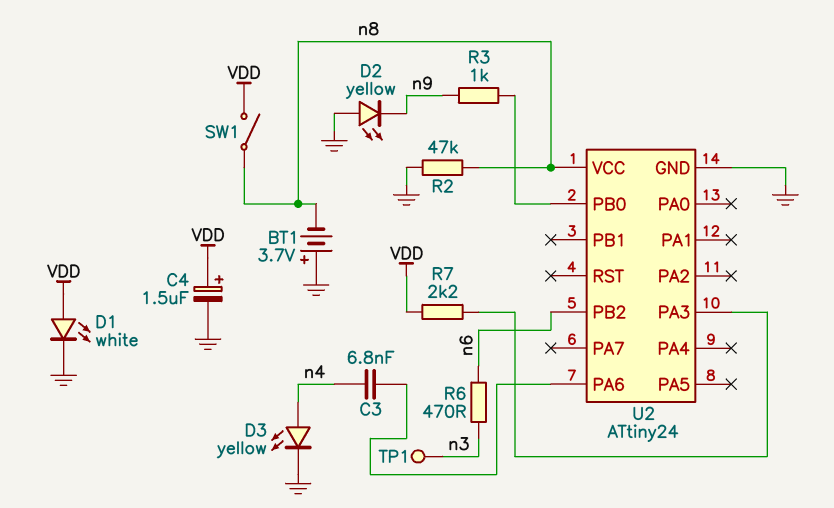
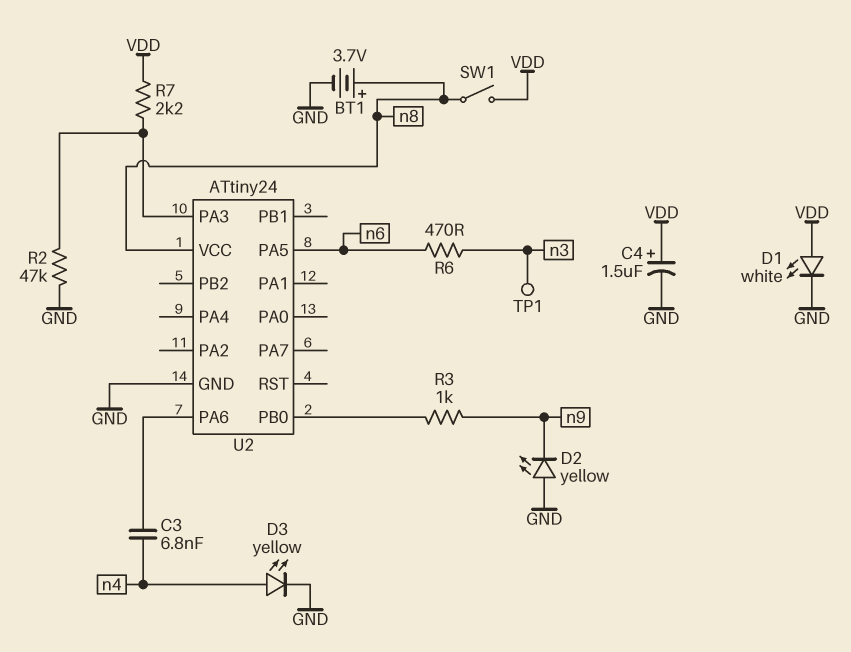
BT1: 3.7V (plus GND, minus n8) -> 3.7V (plus n8, minus GND)
R2: 47k (GND, n8) -> 47k (GND, U2/PA3)
U2 pin PA5: none -> n6
U2 pin PB2: n6 -> none

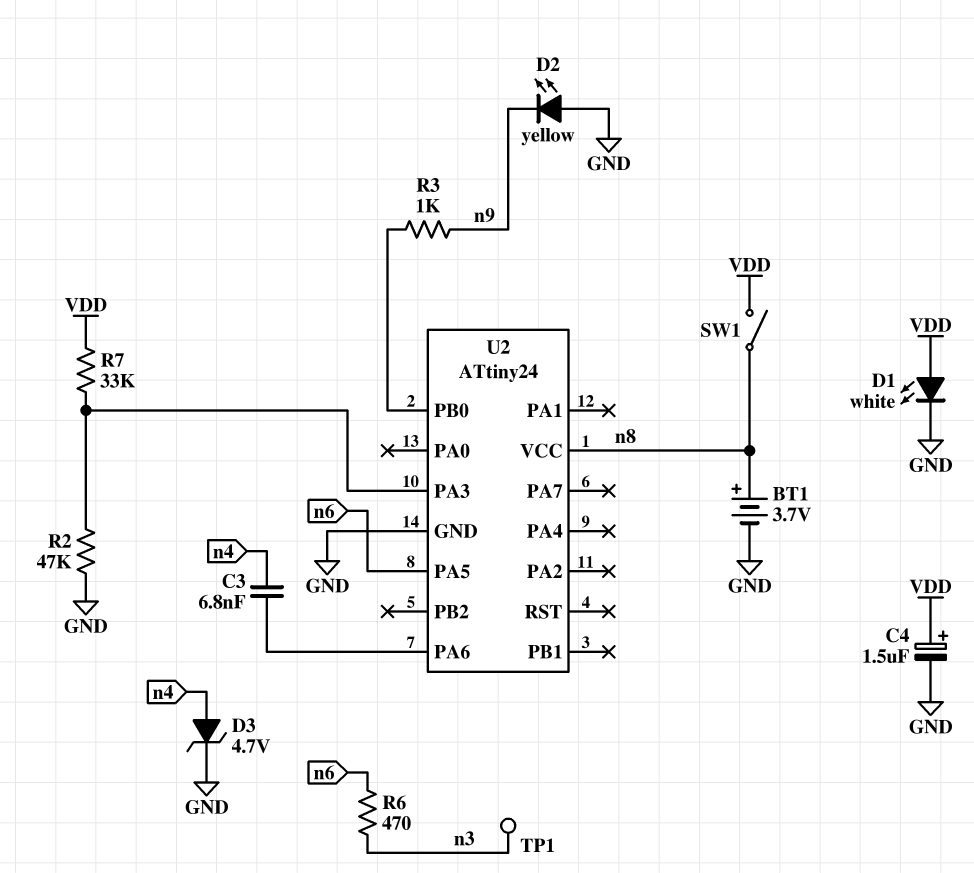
D3: LED yellow (A n4, K GND) -> zener 4.7V (A n4, K GND)
R7: 2.2k (U2/PA3, VDD) -> 33k (U2/PA3, VDD)

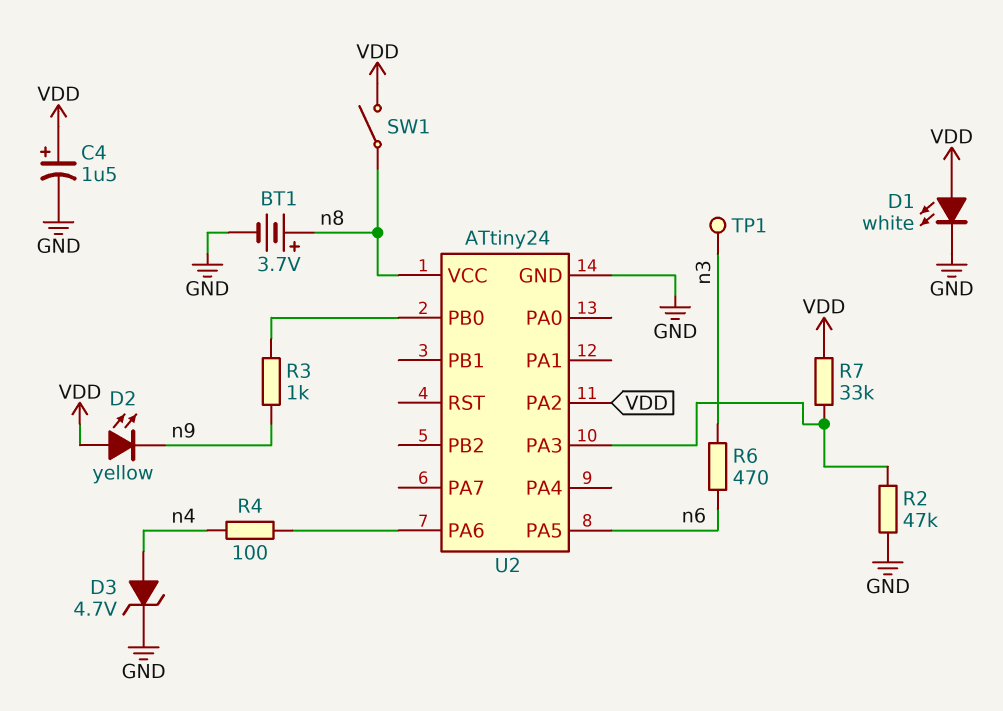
C3: 6.8nF (U2/PA6, n4) -> none
D2: LED yellow (A GND, K n9) -> LED yellow (A VDD, K n9)
R4: none -> 100 (U2/PA6, n4)
U2 pin PA2: none -> VDD

